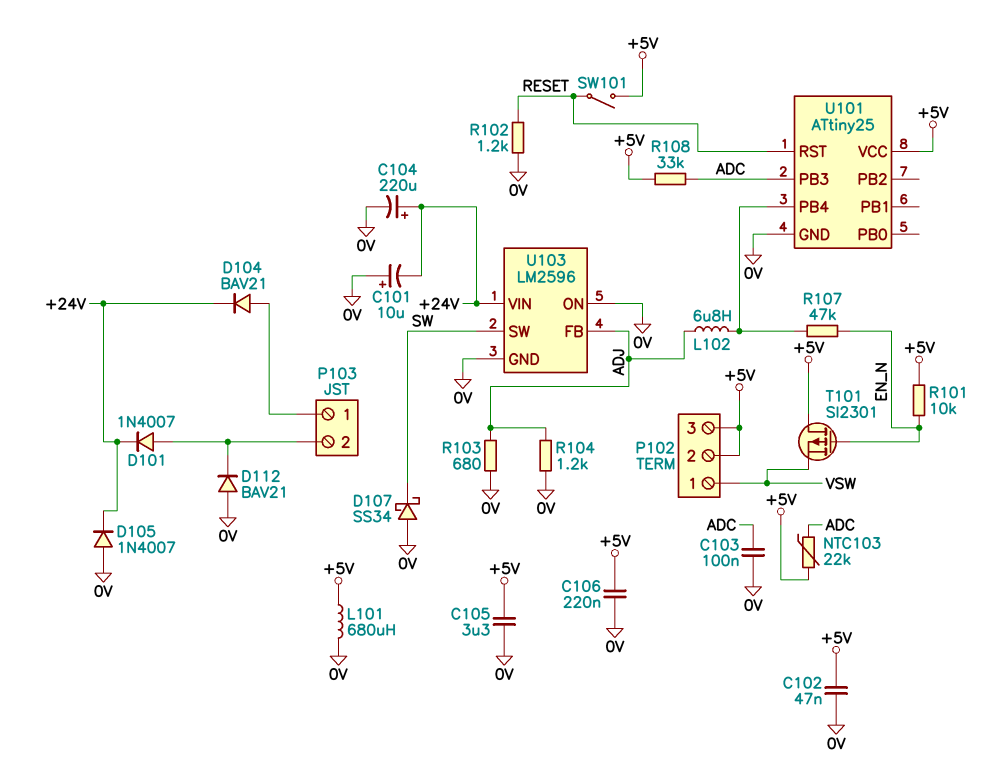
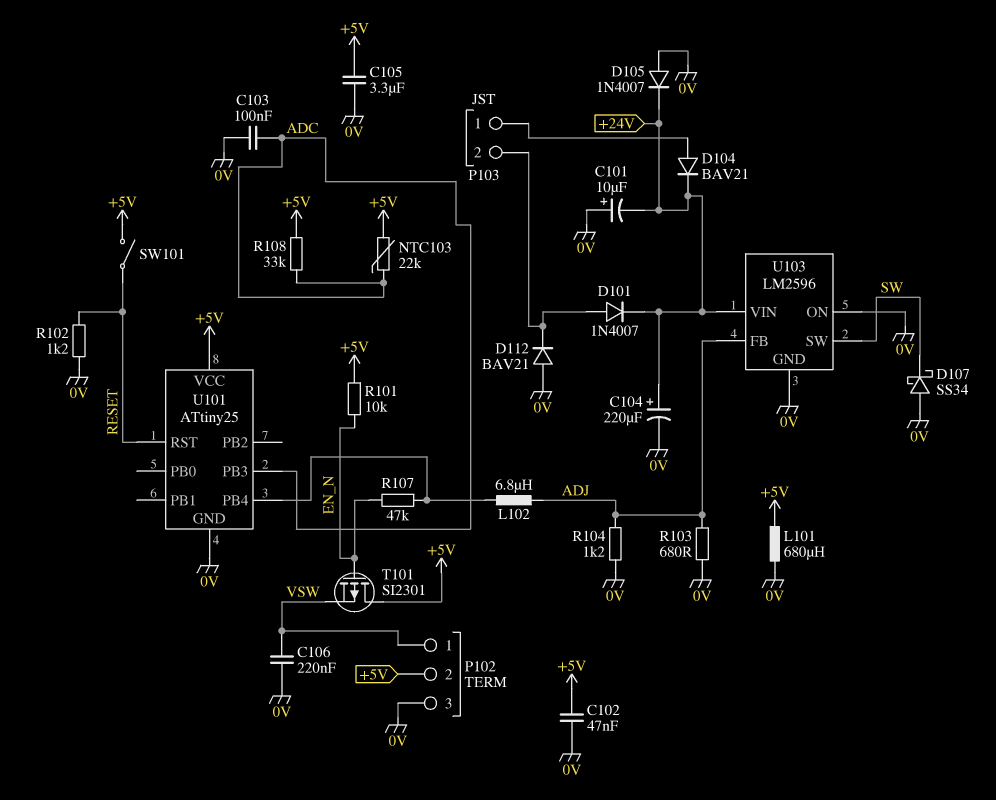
C106: 220nF (+5V, 0V) -> 220nF (0V, VSW)
P102 pin 3: +5V -> 0V

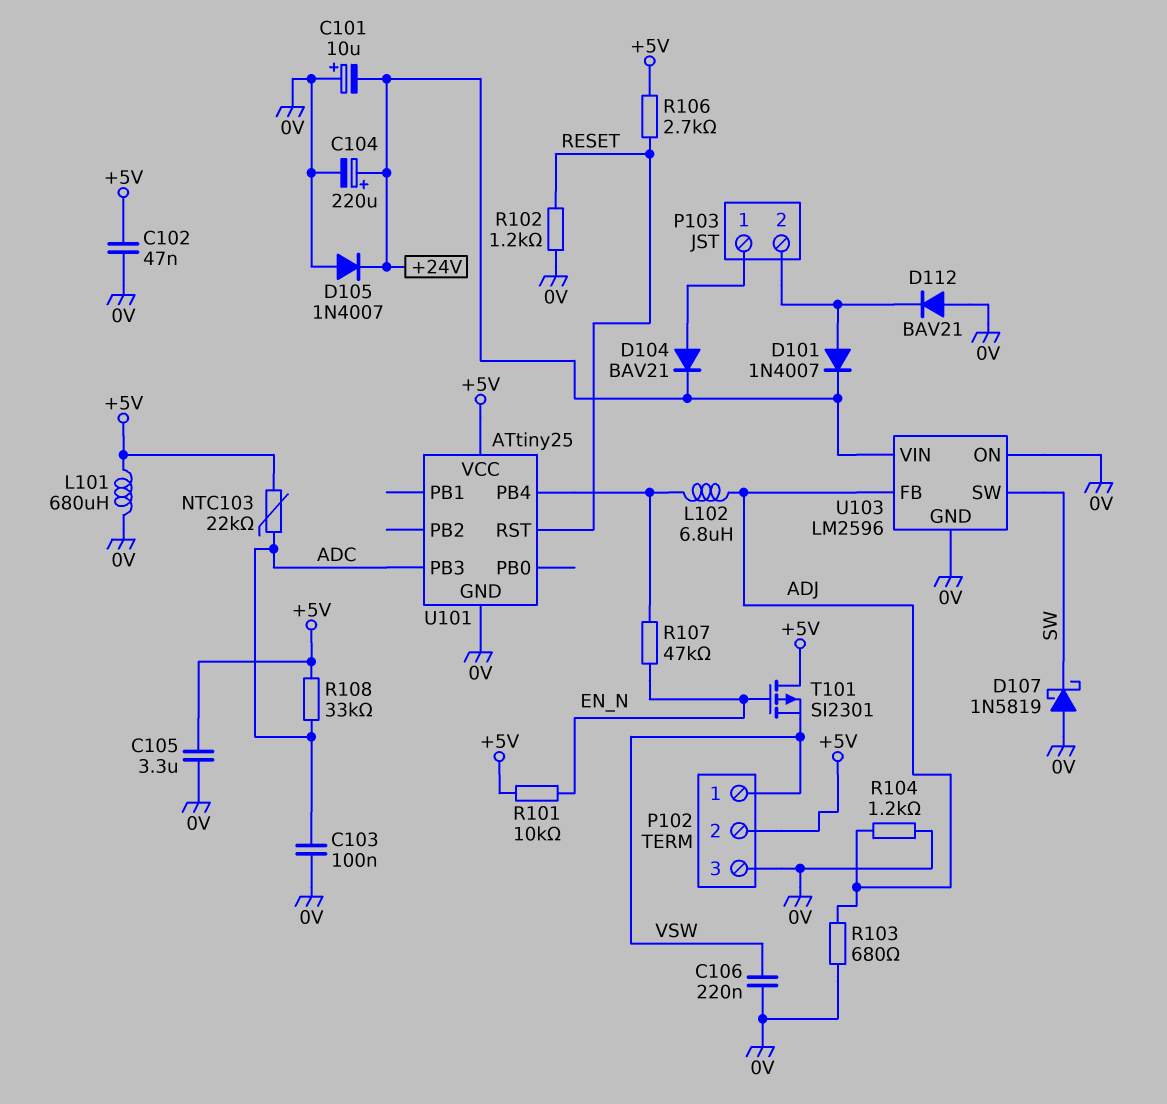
D107: schottky SS34 (A 0V, K SW) -> schottky 1N5819 (A 0V, K SW)
R106: none -> 2.7k (+5V, RESET)
SW101: switch (+5V, RESET) -> none

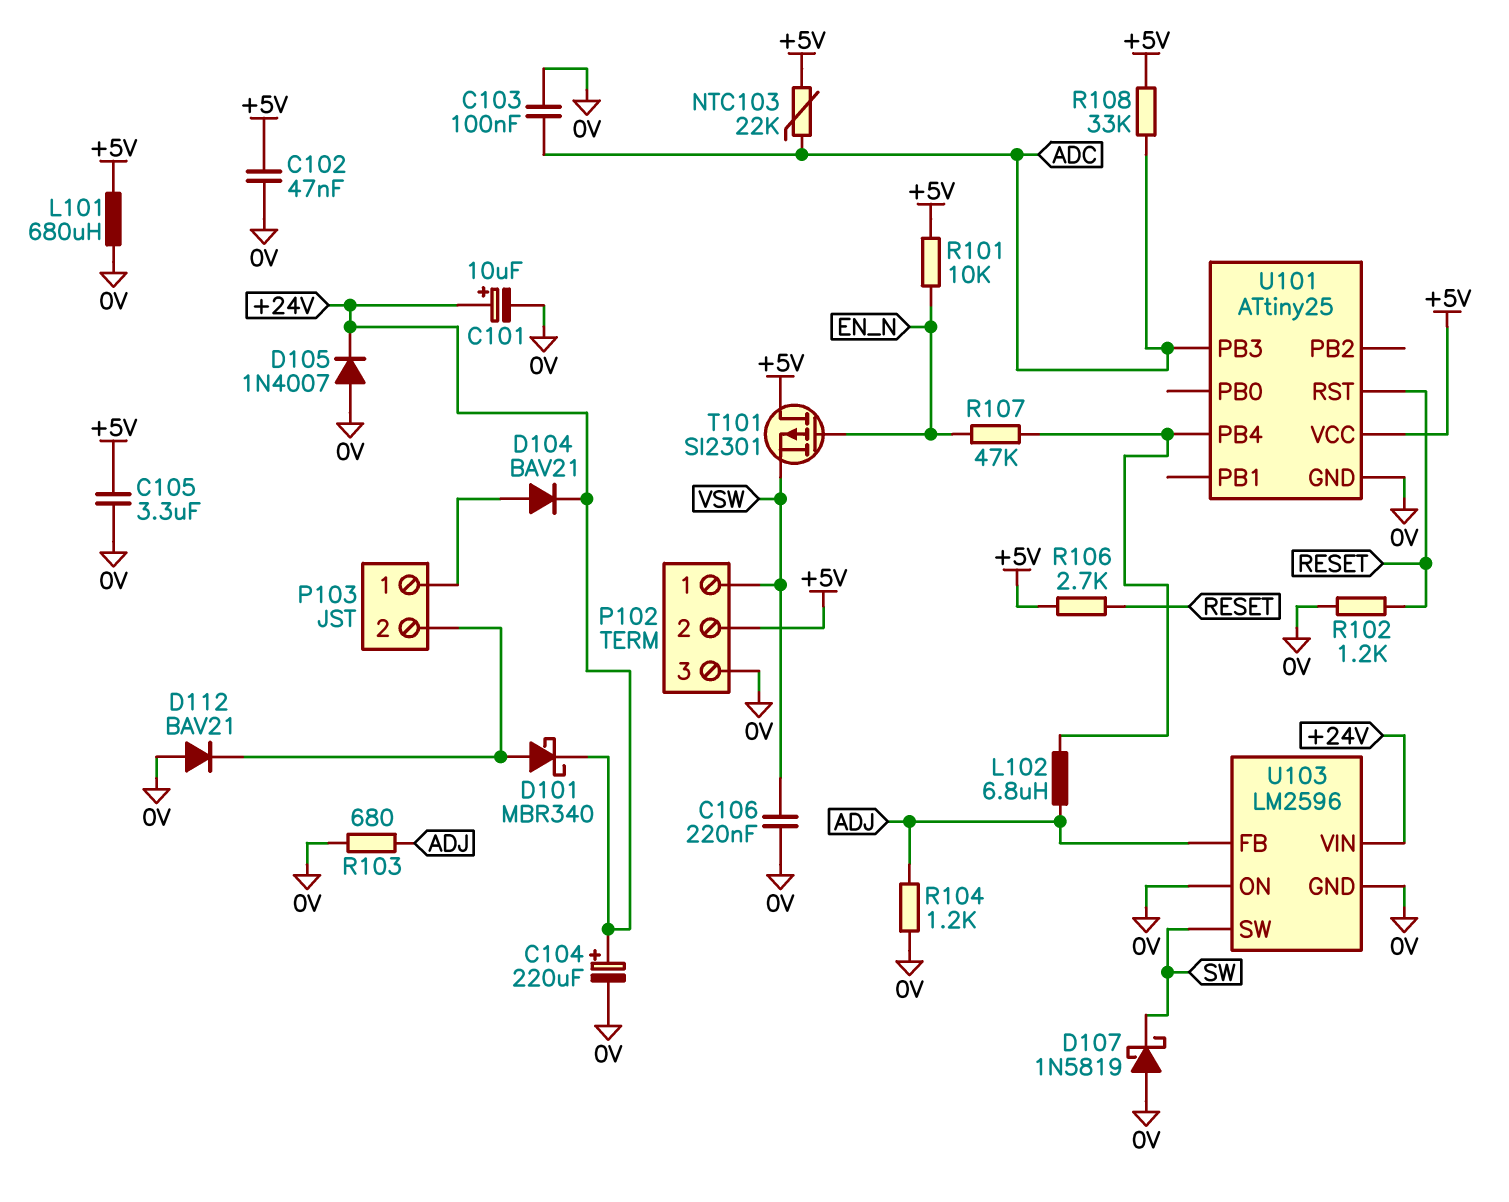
C101: 10uF (plus 0V, minus +24V) -> 10uF (plus +24V, minus 0V)
D101: diode 1N4007 (A P103/2, K +24V) -> schottky MBR340 (A P103/2, K +24V)

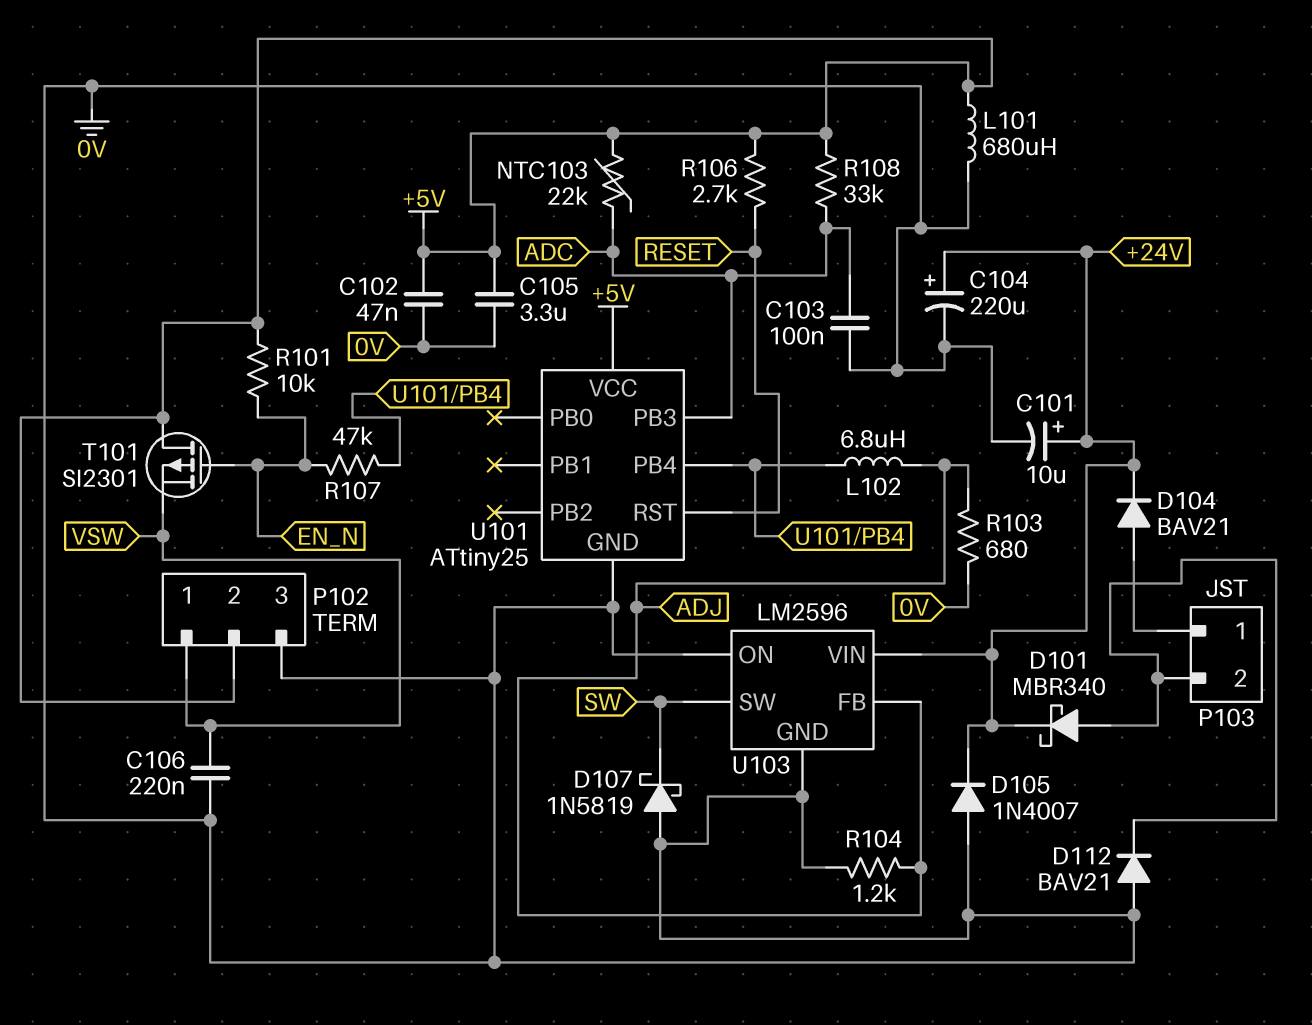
R102: 1.2k (0V, RESET) -> none

